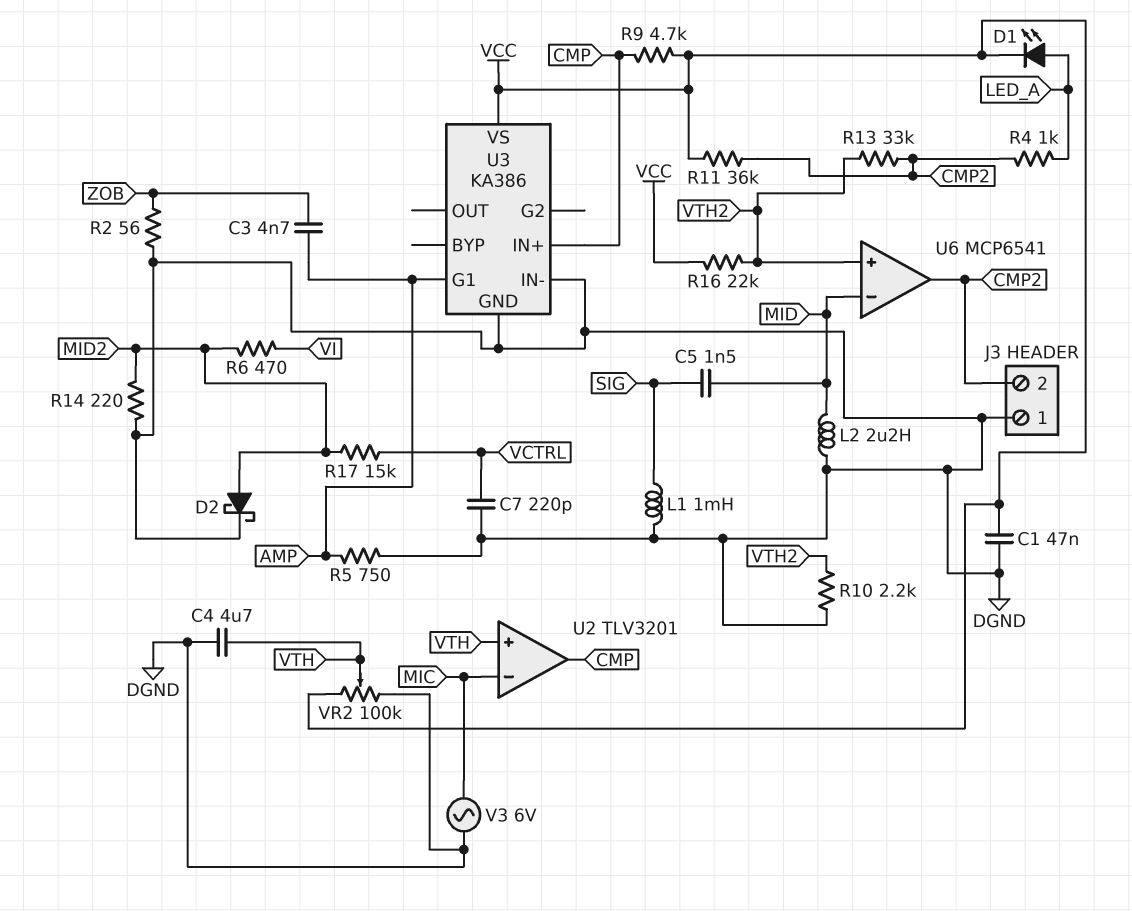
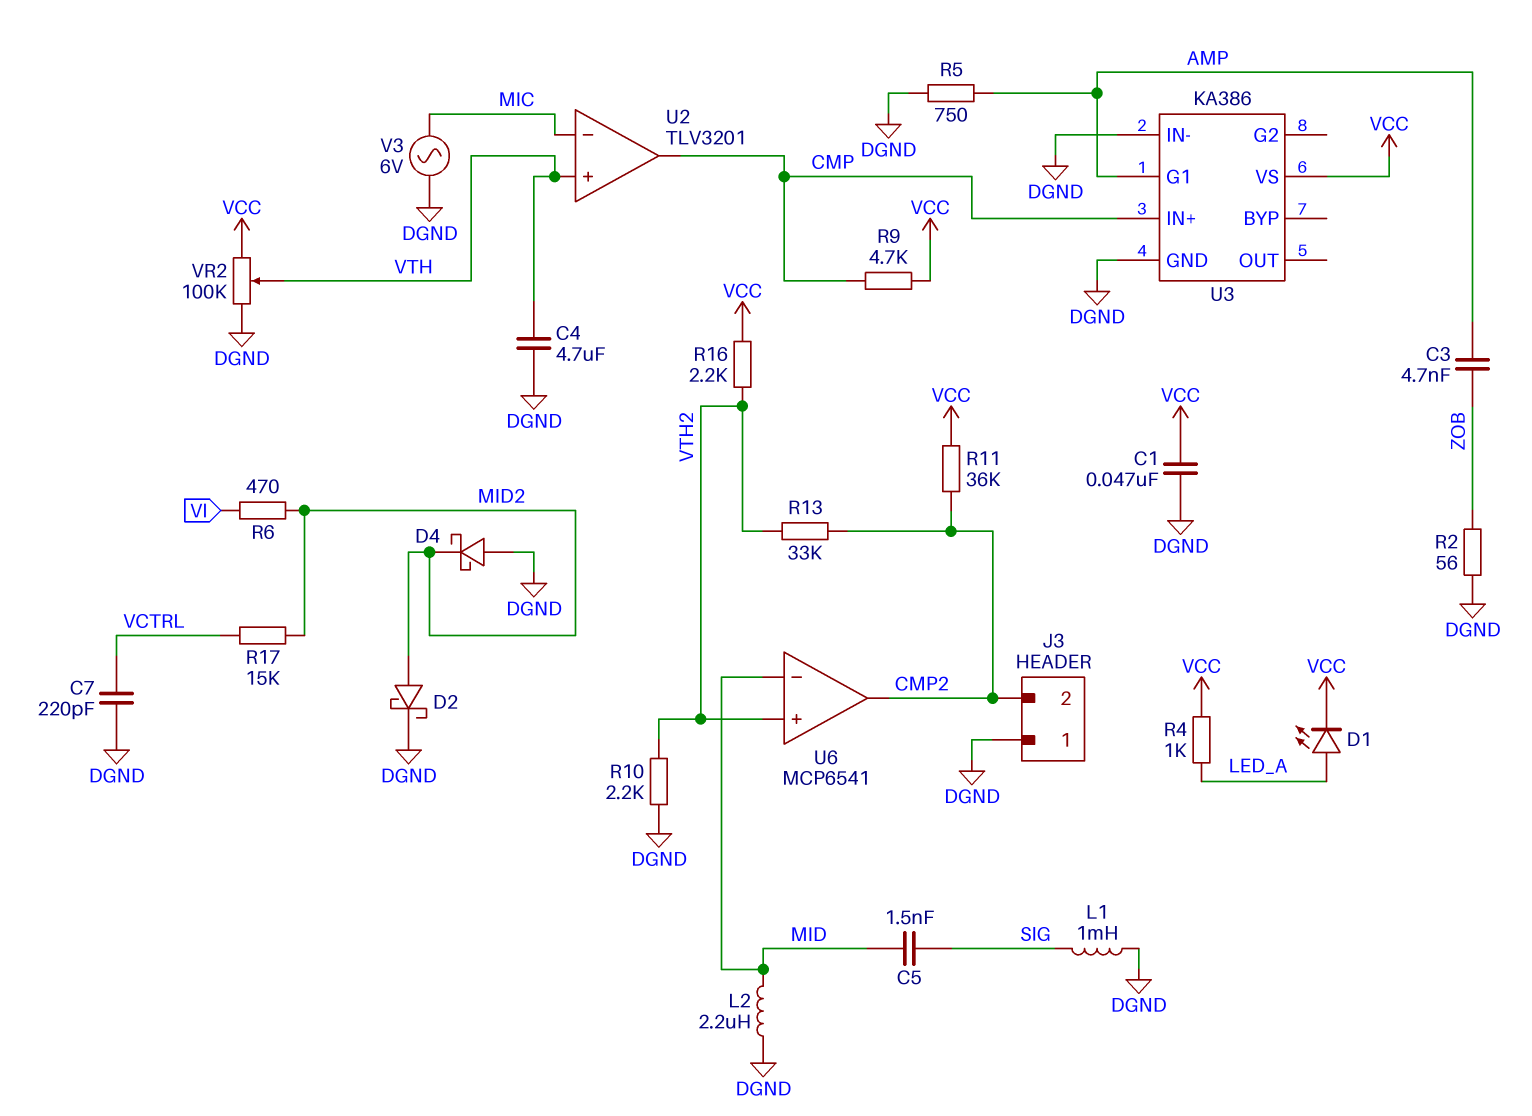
D4: none -> schottky (A DGND, K MID2)
R4: 1k (CMP2, LED_A) -> 1k (LED_A, VCC)
R14: 220 (DGND, MID2) -> none
R16: 22k (VCC, VTH2) -> 2.2k (VCC, VTH2)

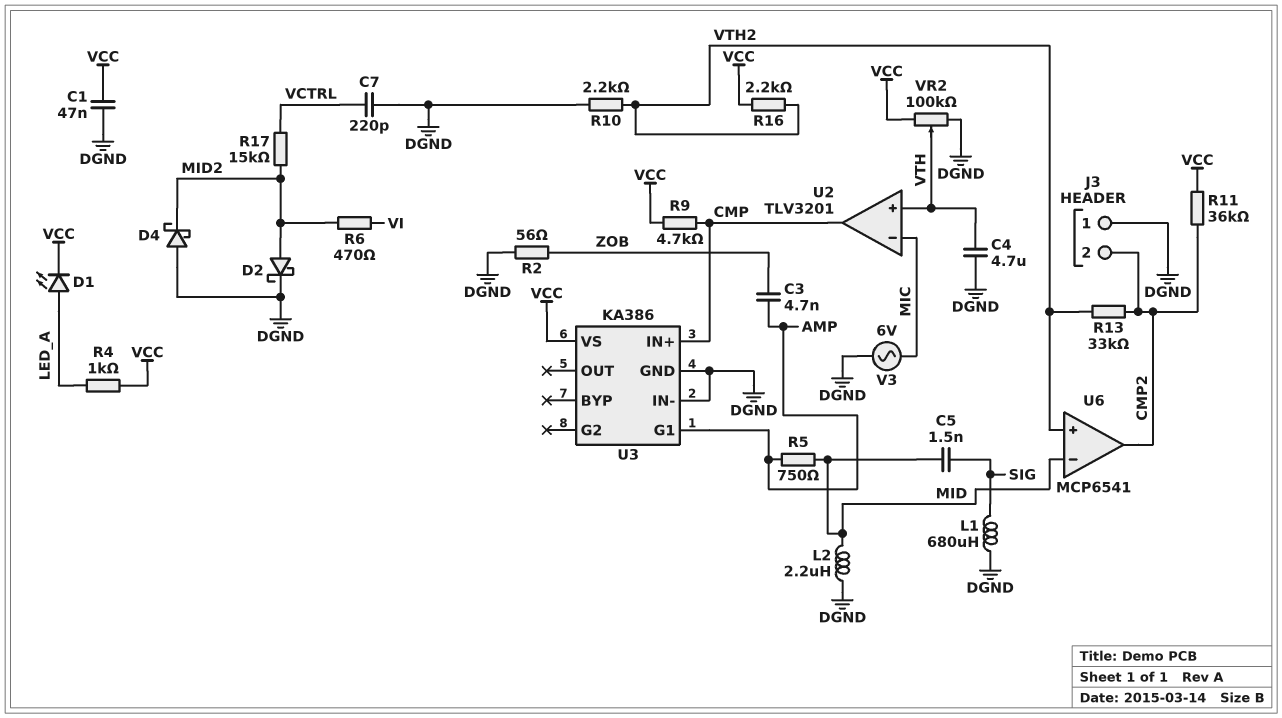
L1: 1mH (DGND, SIG) -> 680uH (DGND, SIG)
R5: 750 (AMP, DGND) -> 750 (AMP, MID)

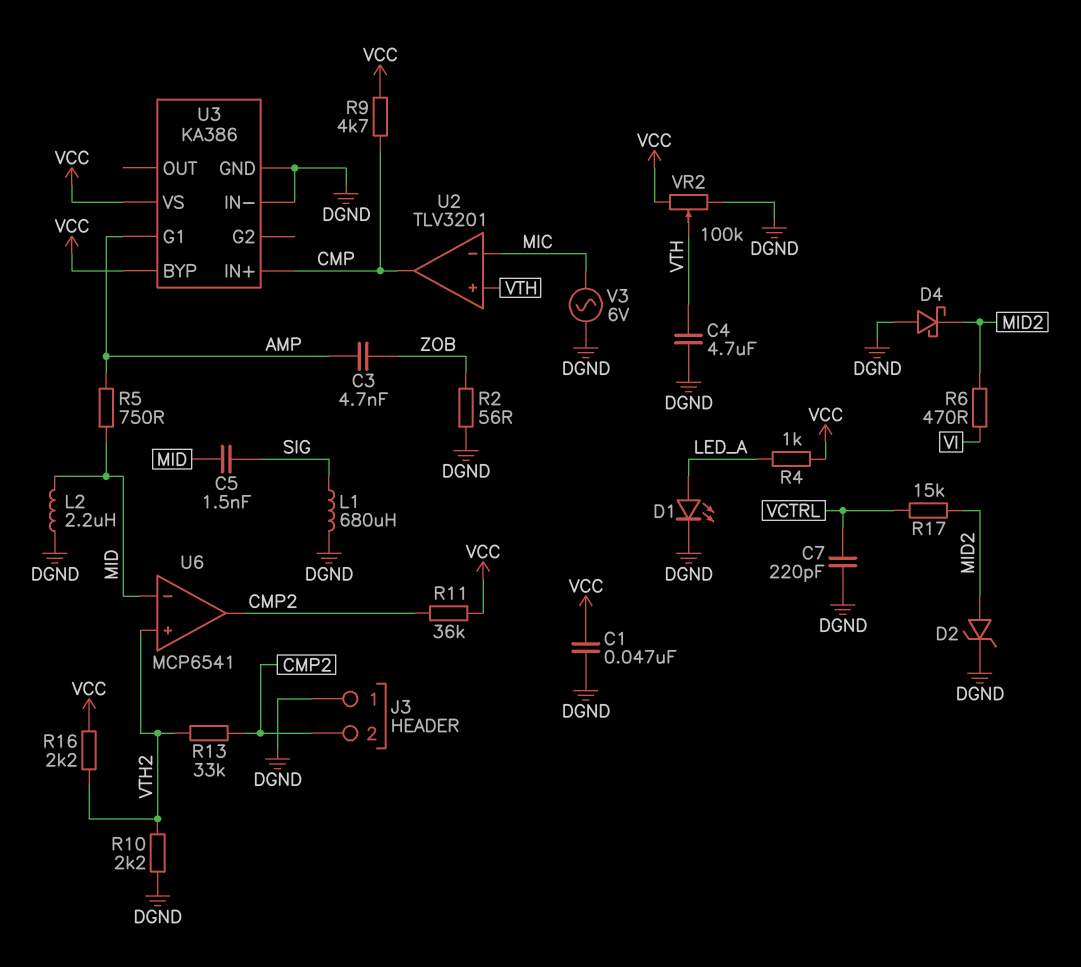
D1: LED (A LED_A, K VCC) -> LED (A LED_A, K DGND)
D2: schottky (A MID2, K DGND) -> zener (A MID2, K DGND)
U3 pin BYP: none -> VCC

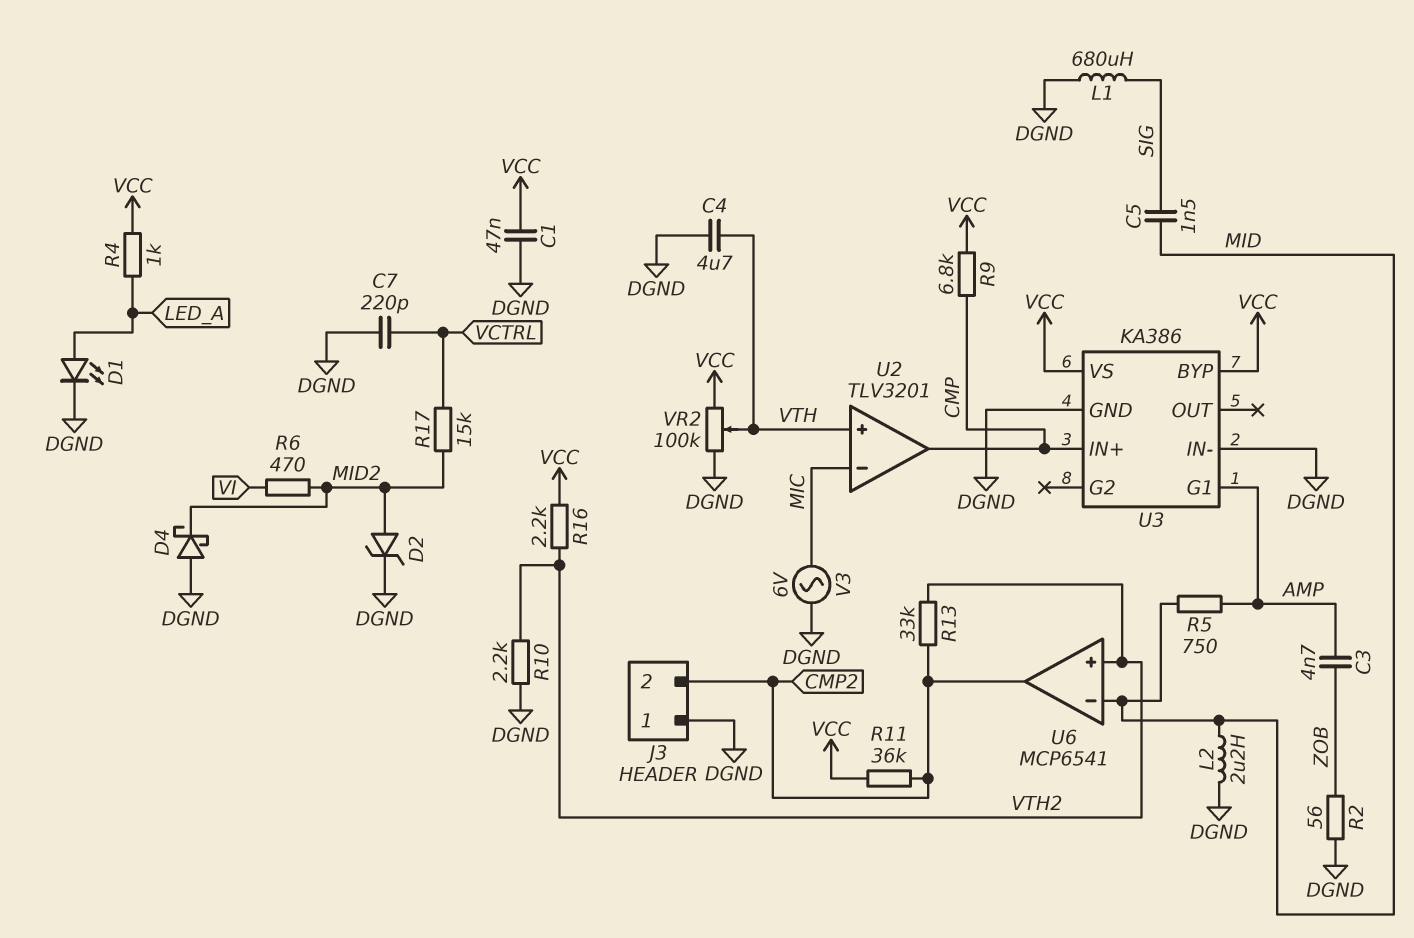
R9: 4.7k (CMP, VCC) -> 6.8k (CMP, VCC)

